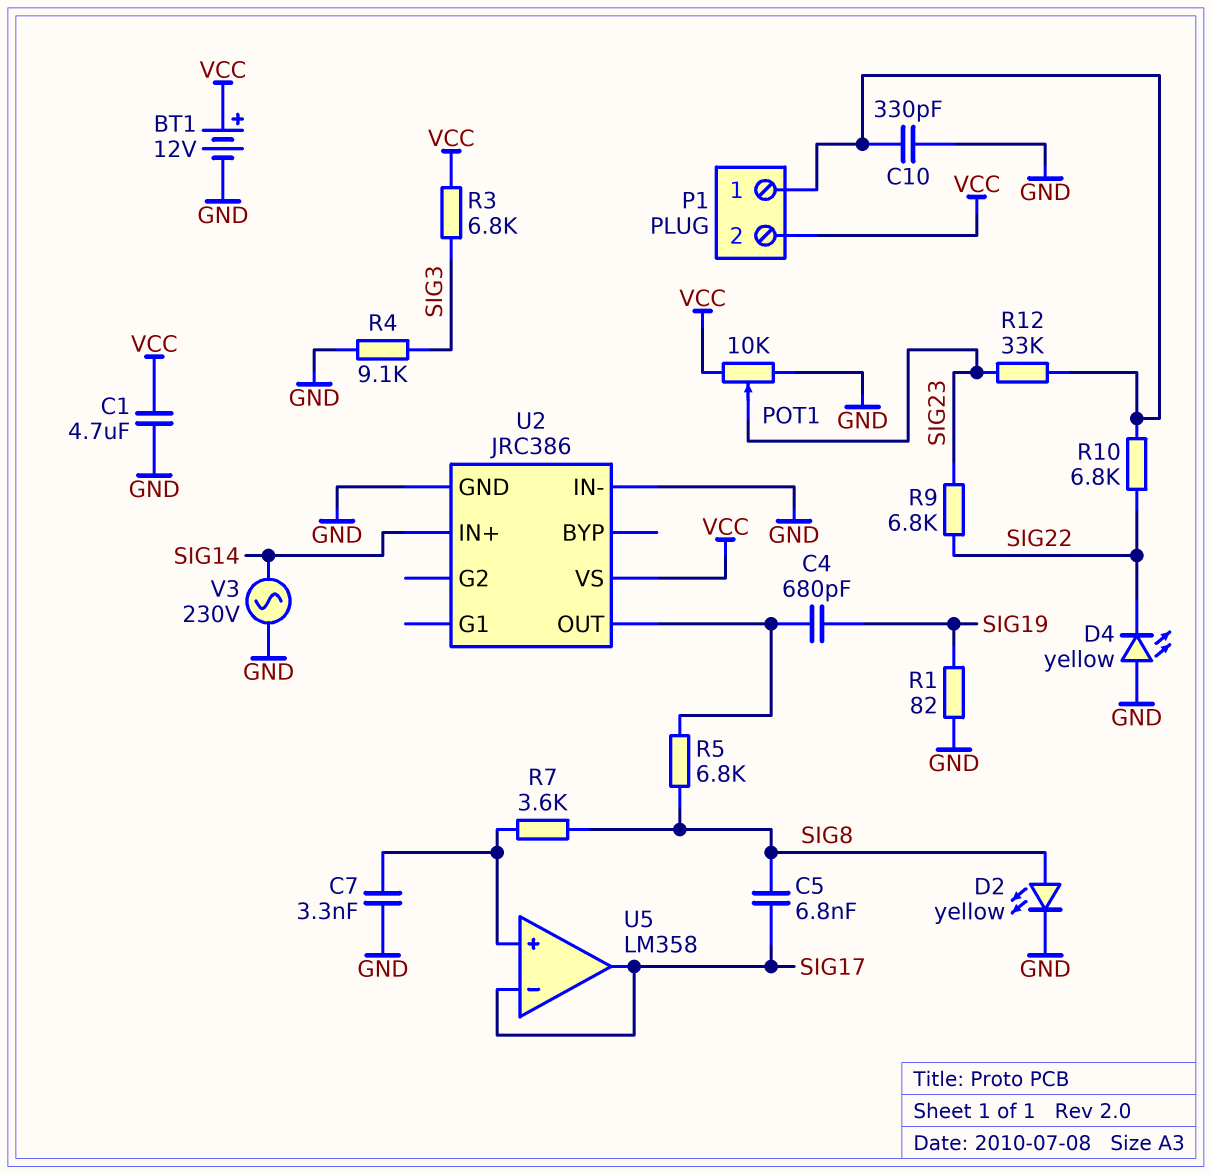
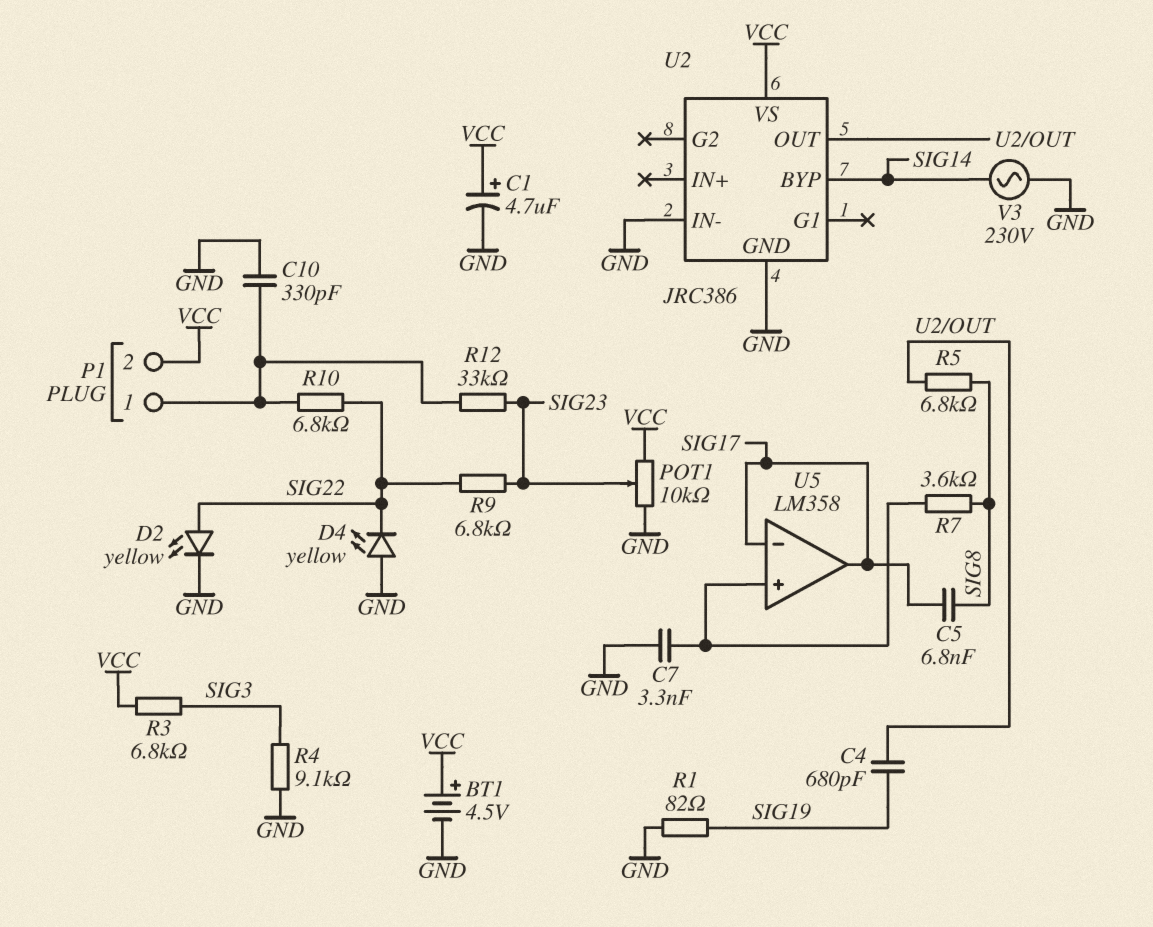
BT1: 12V (plus VCC, minus GND) -> 4.5V (plus VCC, minus GND)
C1: 4.7uF (GND, VCC) -> 4.7uF (plus VCC, minus GND)
D2: LED yellow (A SIG8, K GND) -> LED yellow (A SIG22, K GND)
U2 pin BYP: none -> SIG14
U2 pin IN+: SIG14 -> none

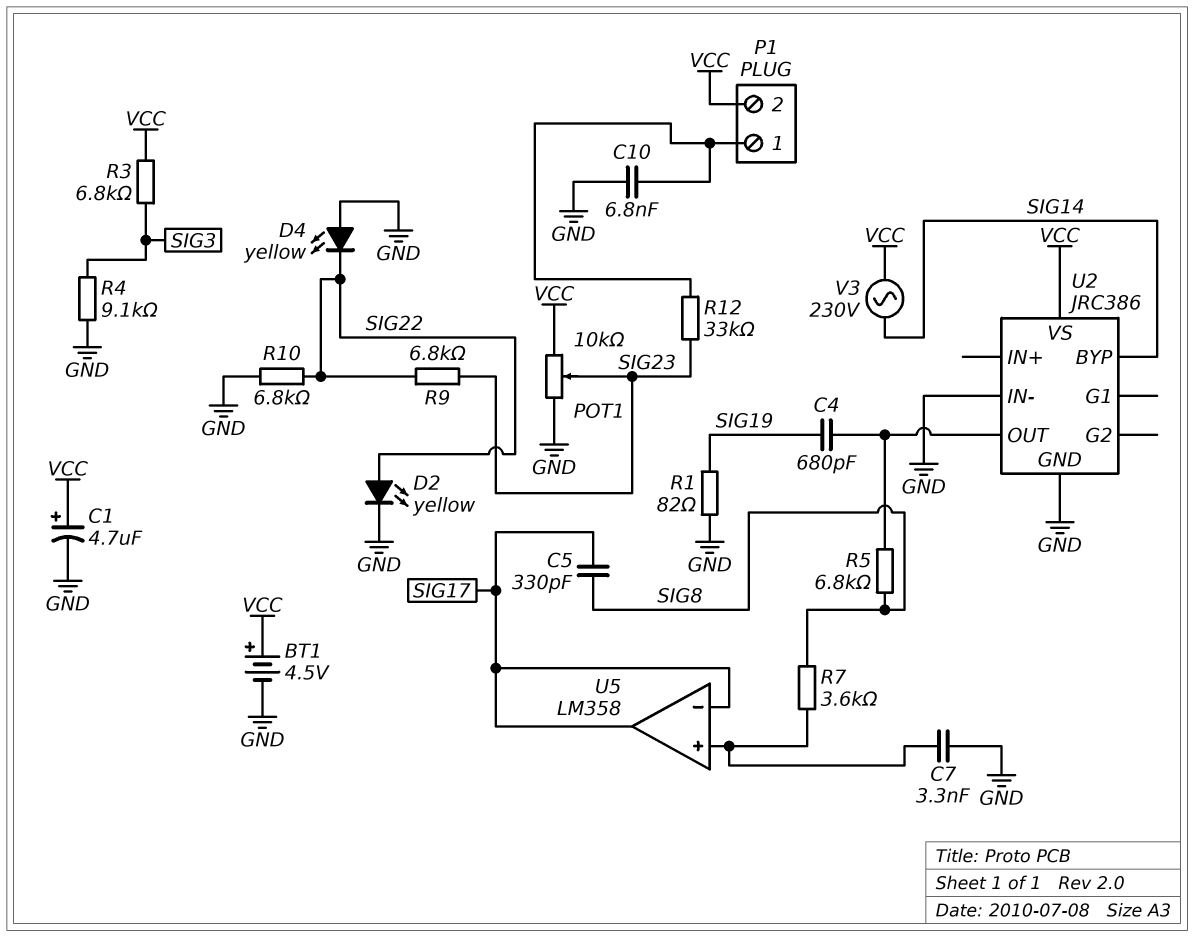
C5: 6.8nF (SIG8, SIG17) -> 330pF (SIG8, SIG17)
C10: 330pF (GND, P1/1) -> 6.8nF (GND, P1/1)
R10: 6.8k (P1/1, SIG22) -> 6.8k (GND, SIG22)
V3: AC 230V (GND, SIG14) -> AC 230V (SIG14, VCC)

